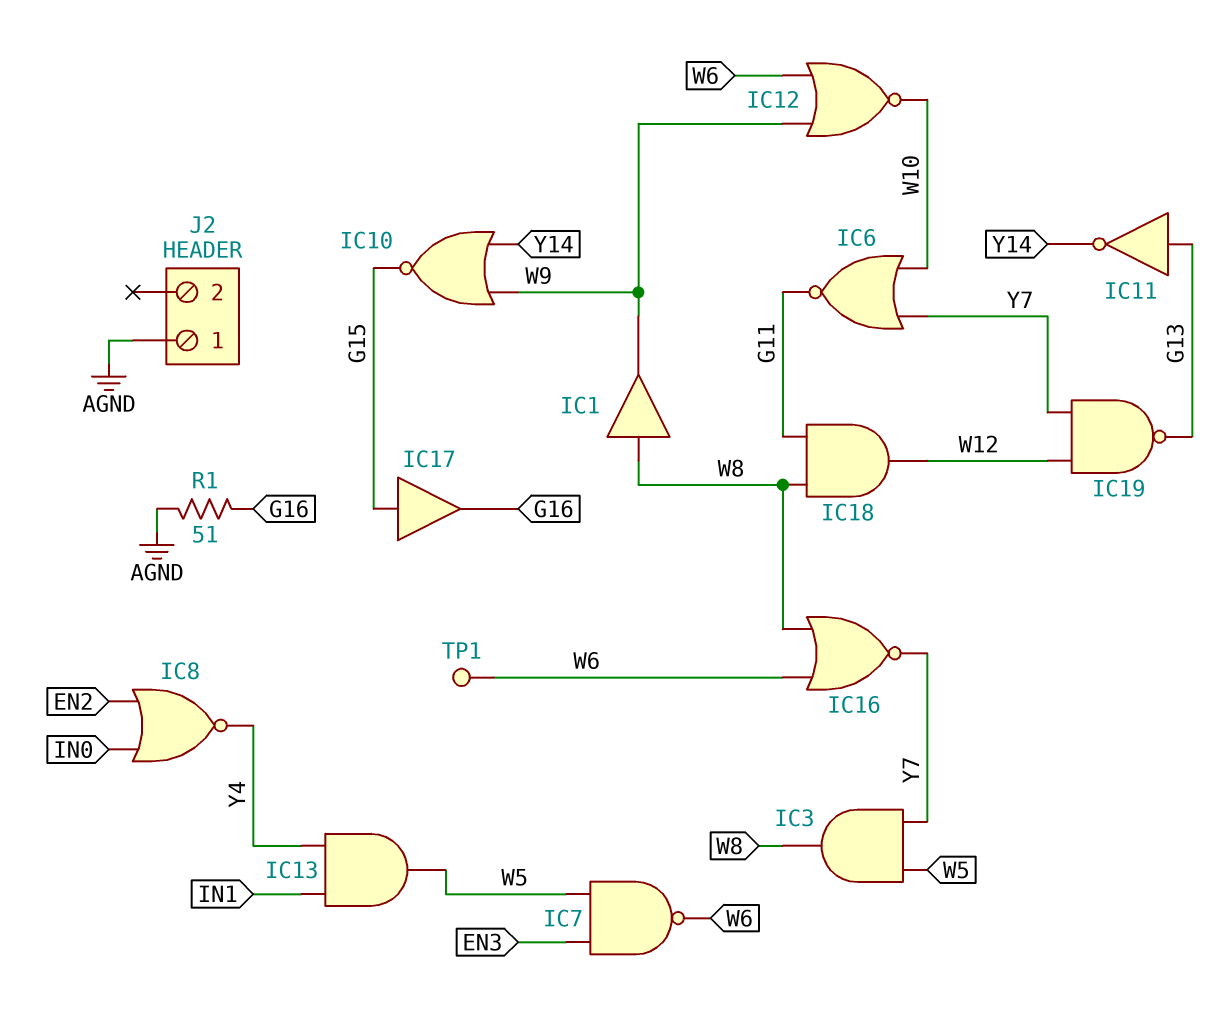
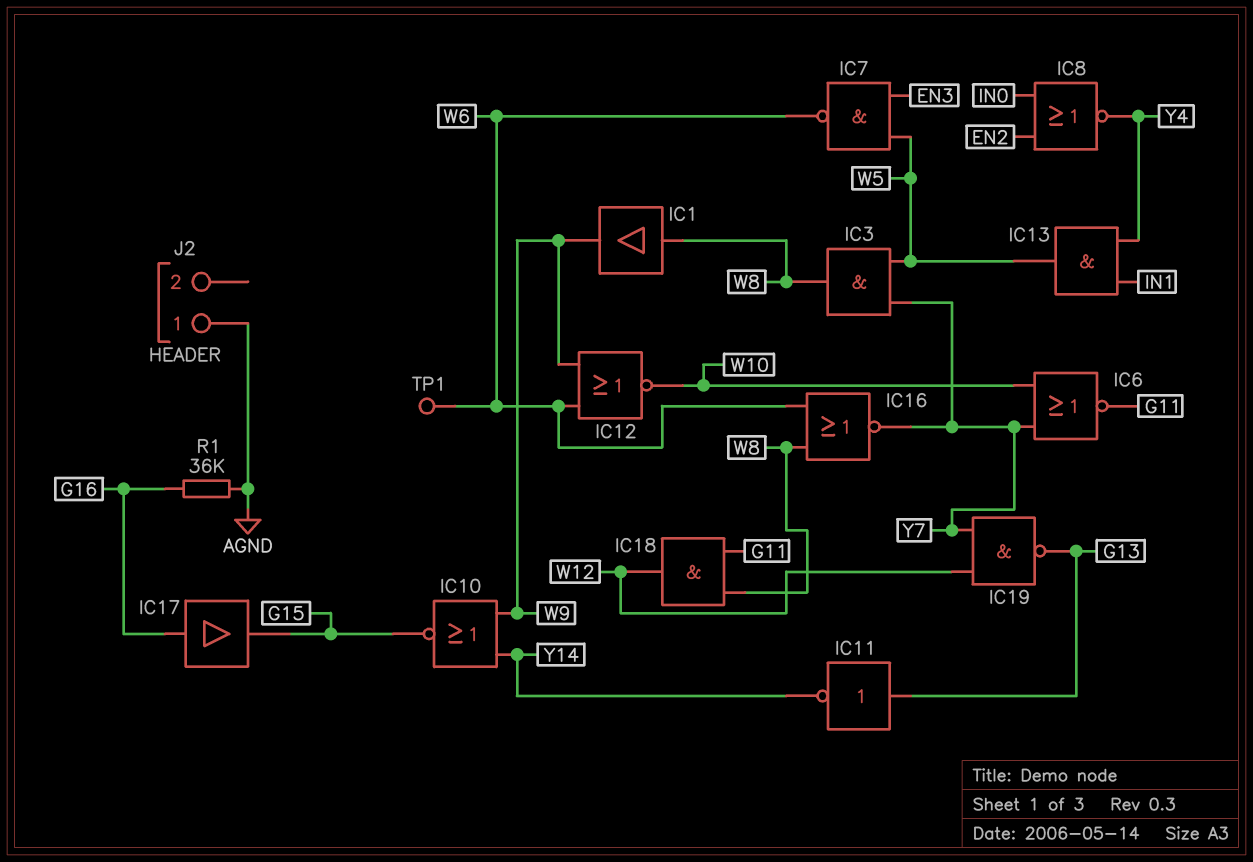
IC17: buffer (in G15, out G16) -> buffer (in G16, out G15)
R1: 51 (AGND, G16) -> 36k (AGND, G16)

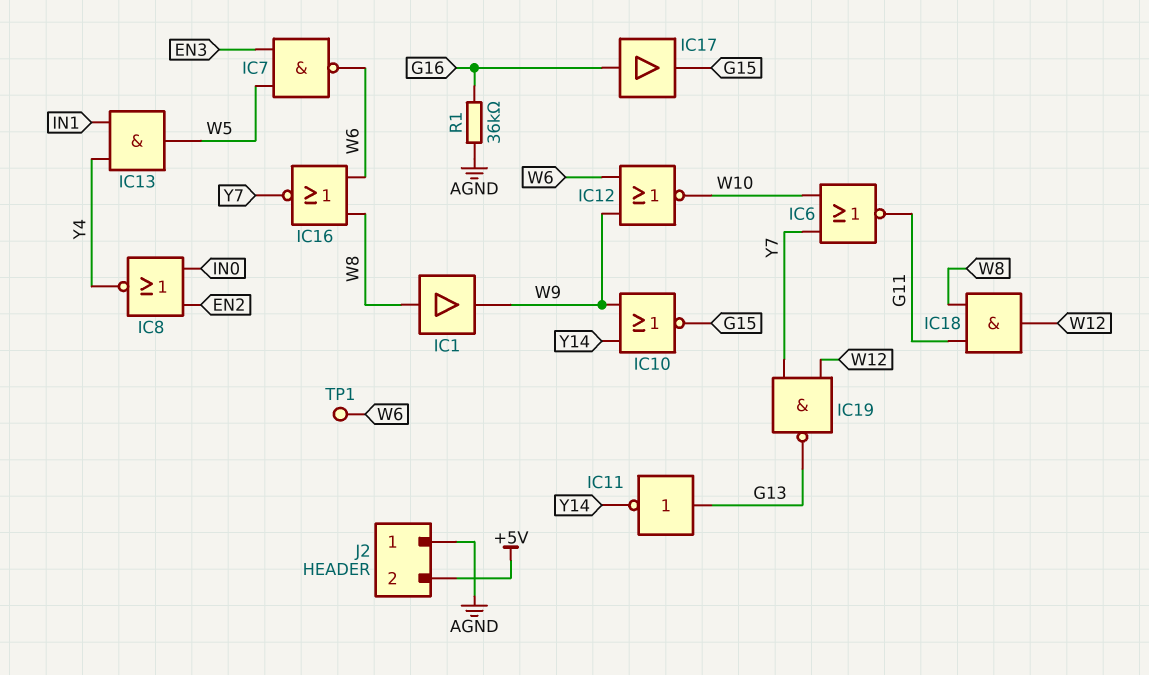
IC3: AND (in W5, in Y7, out W8) -> none
J2 pin 2: none -> +5V

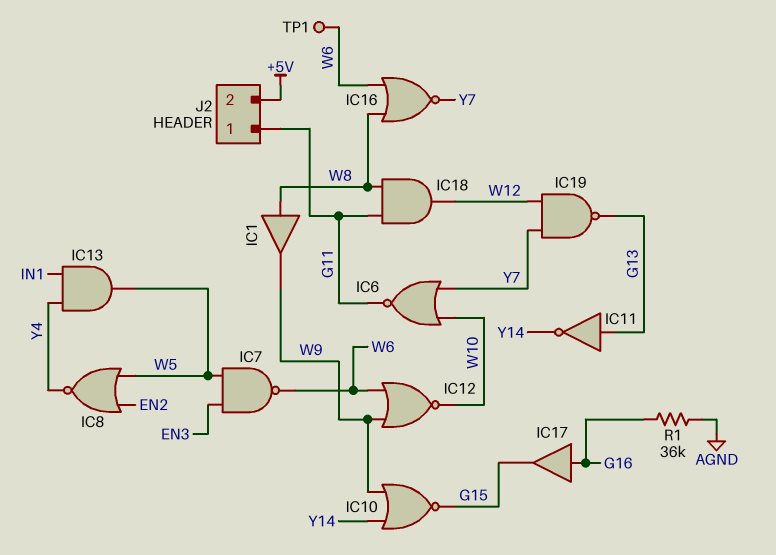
IC8: NOR (in EN2, in IN0, out Y4) -> NOR (in EN2, in W5, out Y4)
J2 pin 1: AGND -> G11

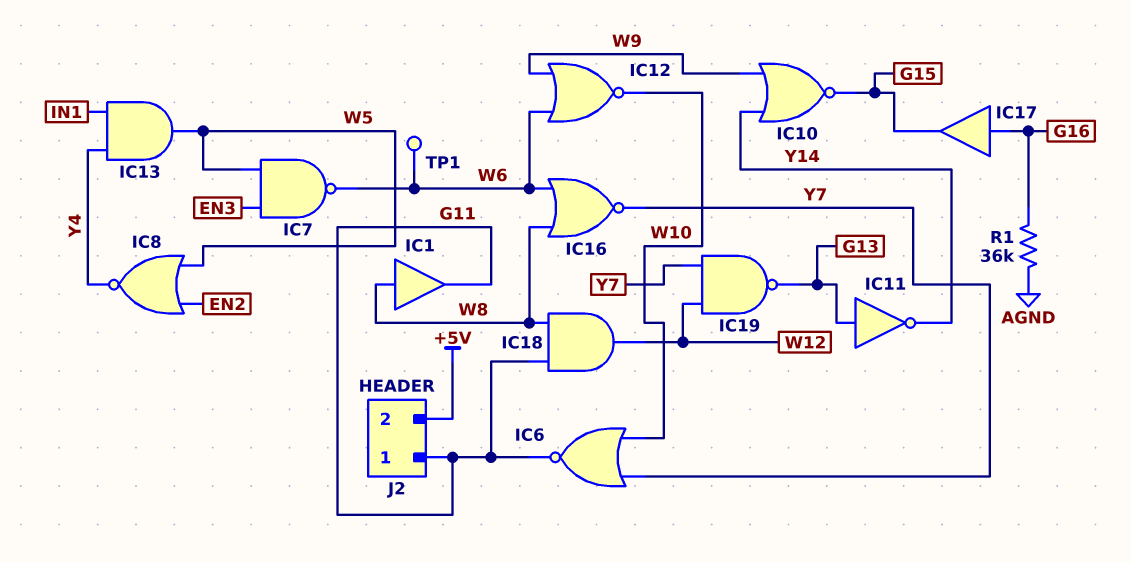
IC1: buffer (in W8, out W9) -> buffer (in W8, out G11)

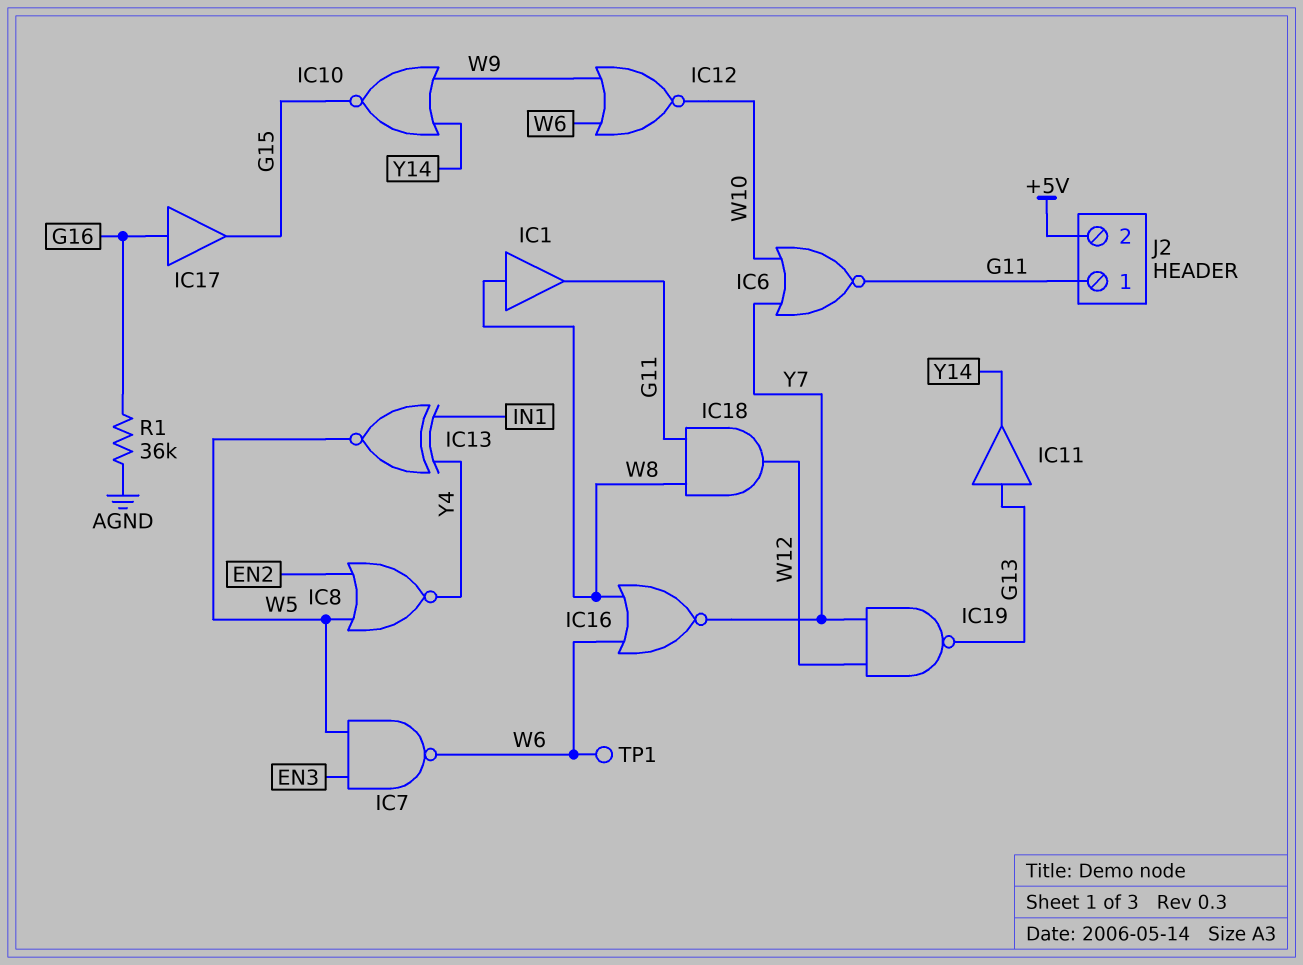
IC11: NOT (in G13, out Y14) -> buffer (in G13, out Y14)
IC13: AND (in IN1, in Y4, out W5) -> XNOR (in IN1, in Y4, out W5)

